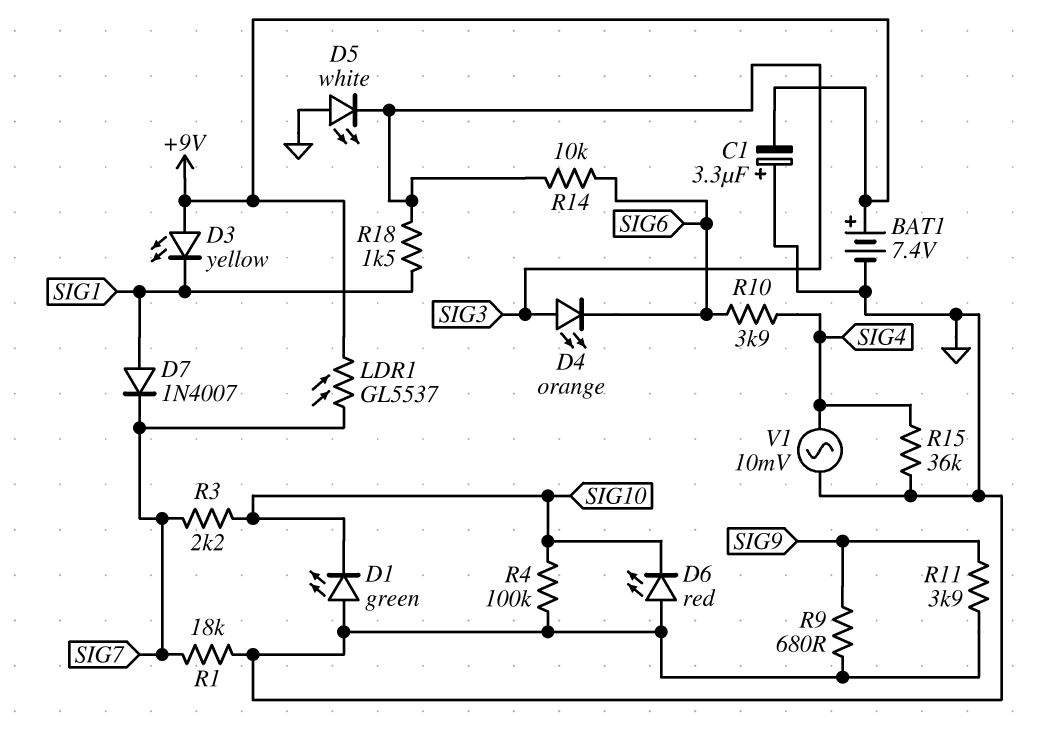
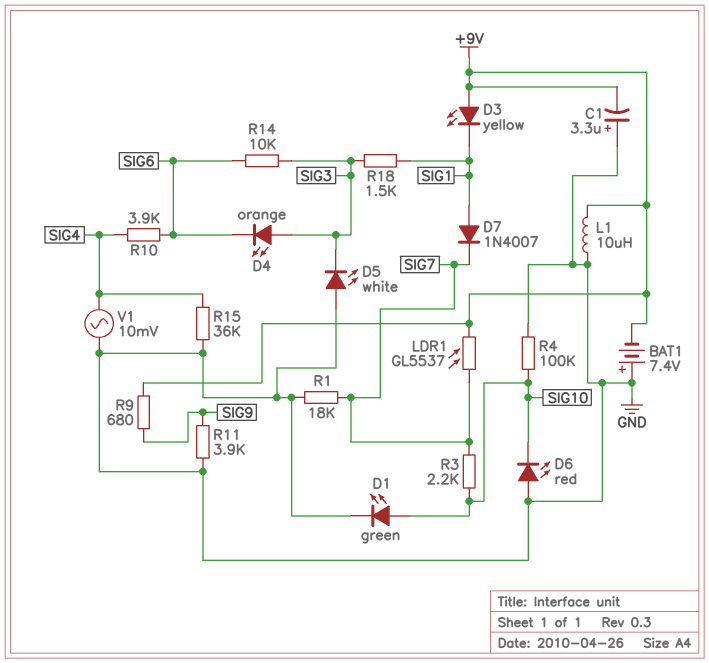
BAT1: 7.4V (plus +9V, minus GND) -> 7.4V (plus GND, minus +9V)
D1: LED green (A GND, K SIG10) -> LED green (A SIG10, K GND)
L1: none -> 10uH (+9V, GND)
R9: 680 (GND, SIG9) -> 680 (+9V, SIG9)

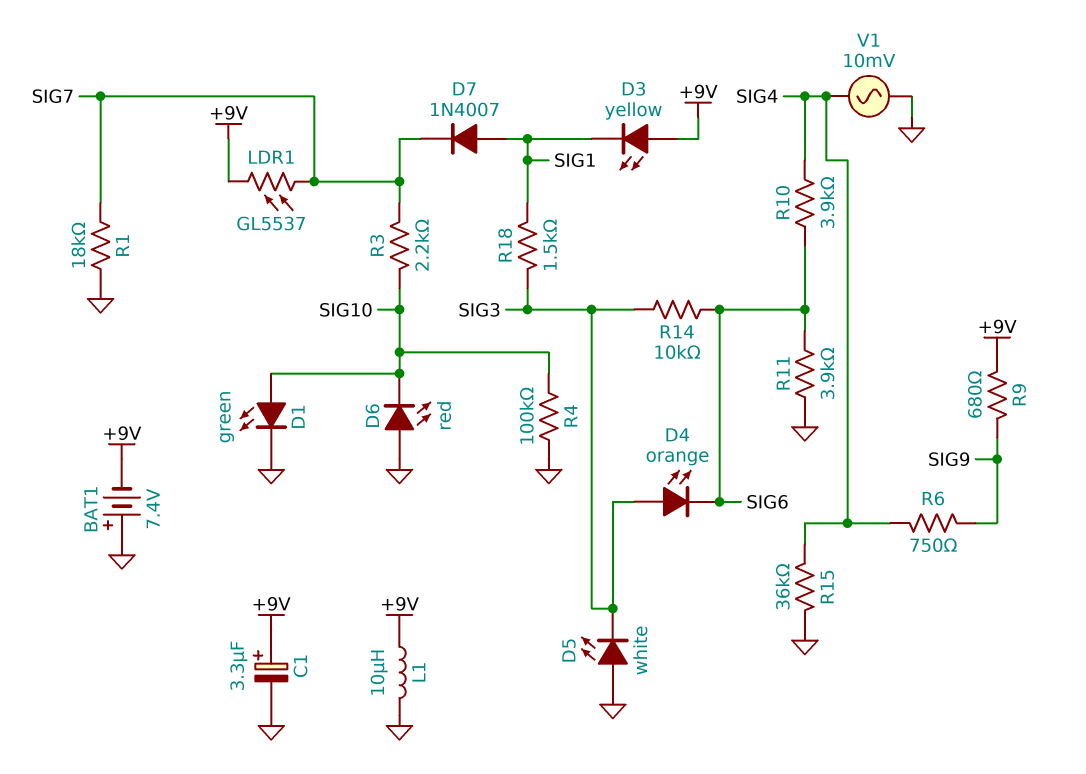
C1: 3.3uF (plus GND, minus +9V) -> 3.3uF (plus +9V, minus GND)
R6: none -> 750 (SIG4, SIG9)
R11: 3.9k (GND, SIG9) -> 3.9k (GND, SIG6)

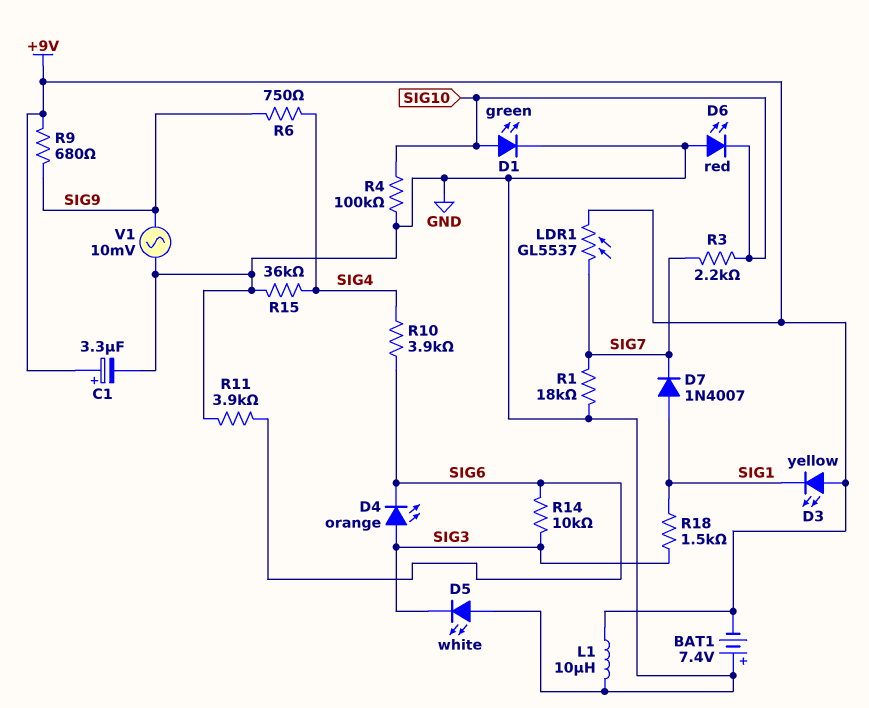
V1: AC 10mV (GND, SIG4) -> AC 10mV (GND, SIG9)

